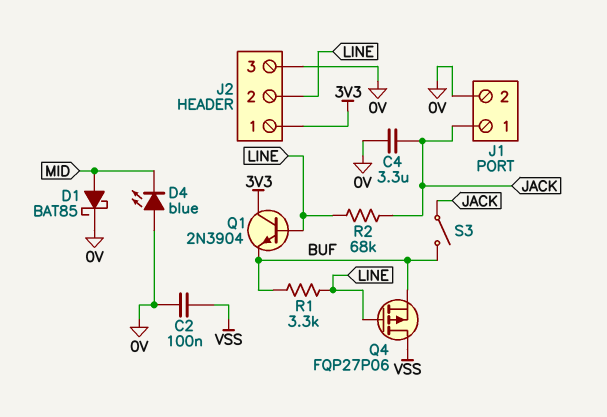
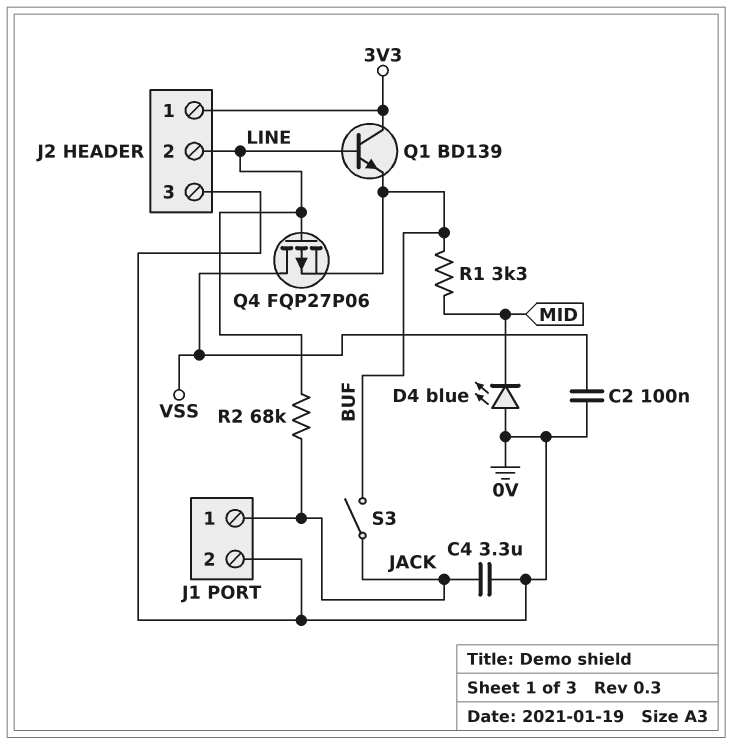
D1: schottky BAT85 (A MID, K 0V) -> none
Q1: NPN 2N3904 (B LINE, C 3V3, E BUF) -> NPN BD139 (B LINE, C 3V3, E BUF)
R1: 3.3k (BUF, LINE) -> 3.3k (BUF, MID)

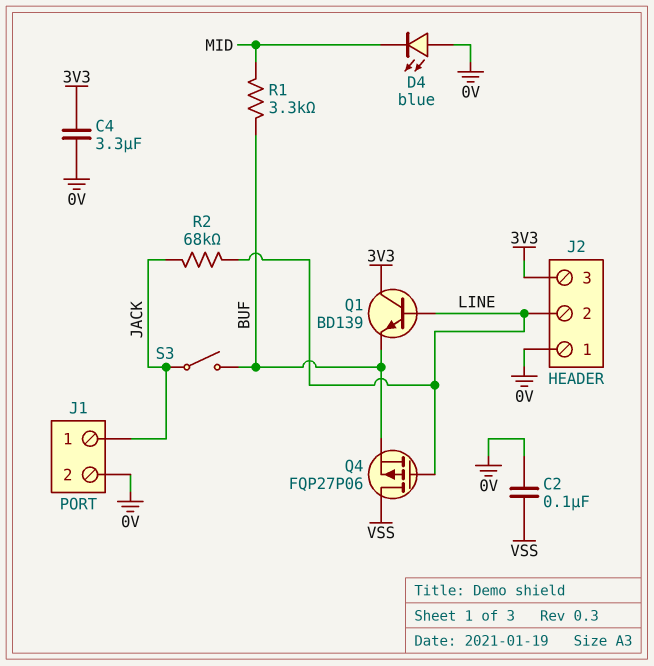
C4: 3.3uF (0V, JACK) -> 3.3uF (0V, 3V3)
J2 pin 1: 3V3 -> 0V
J2 pin 3: 0V -> 3V3

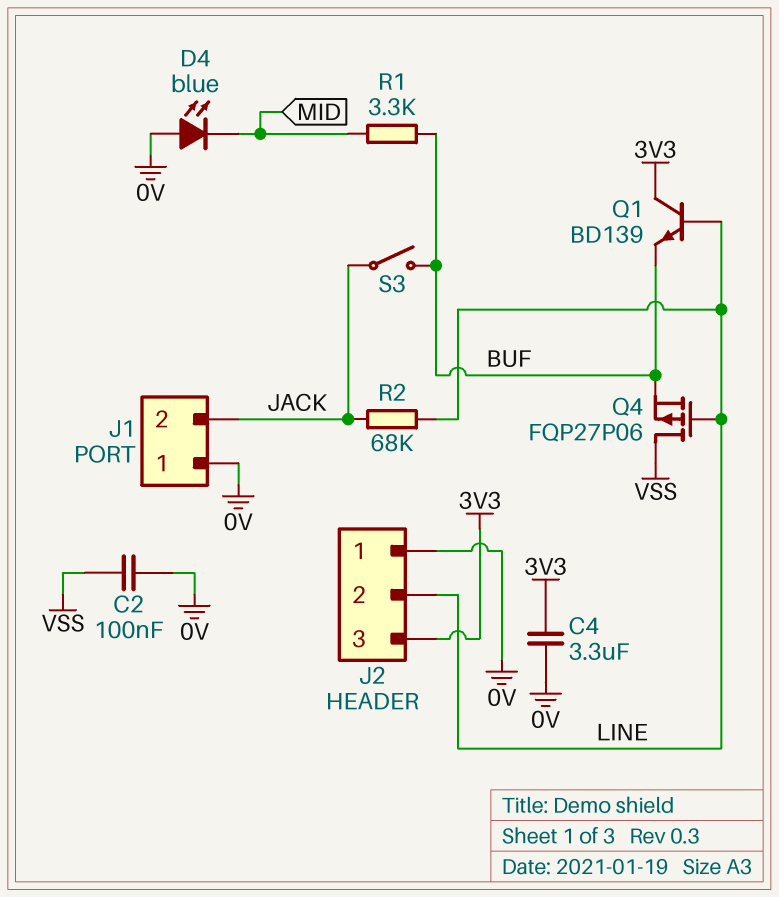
J1 pin 1: JACK -> 0V
J1 pin 2: 0V -> JACK

